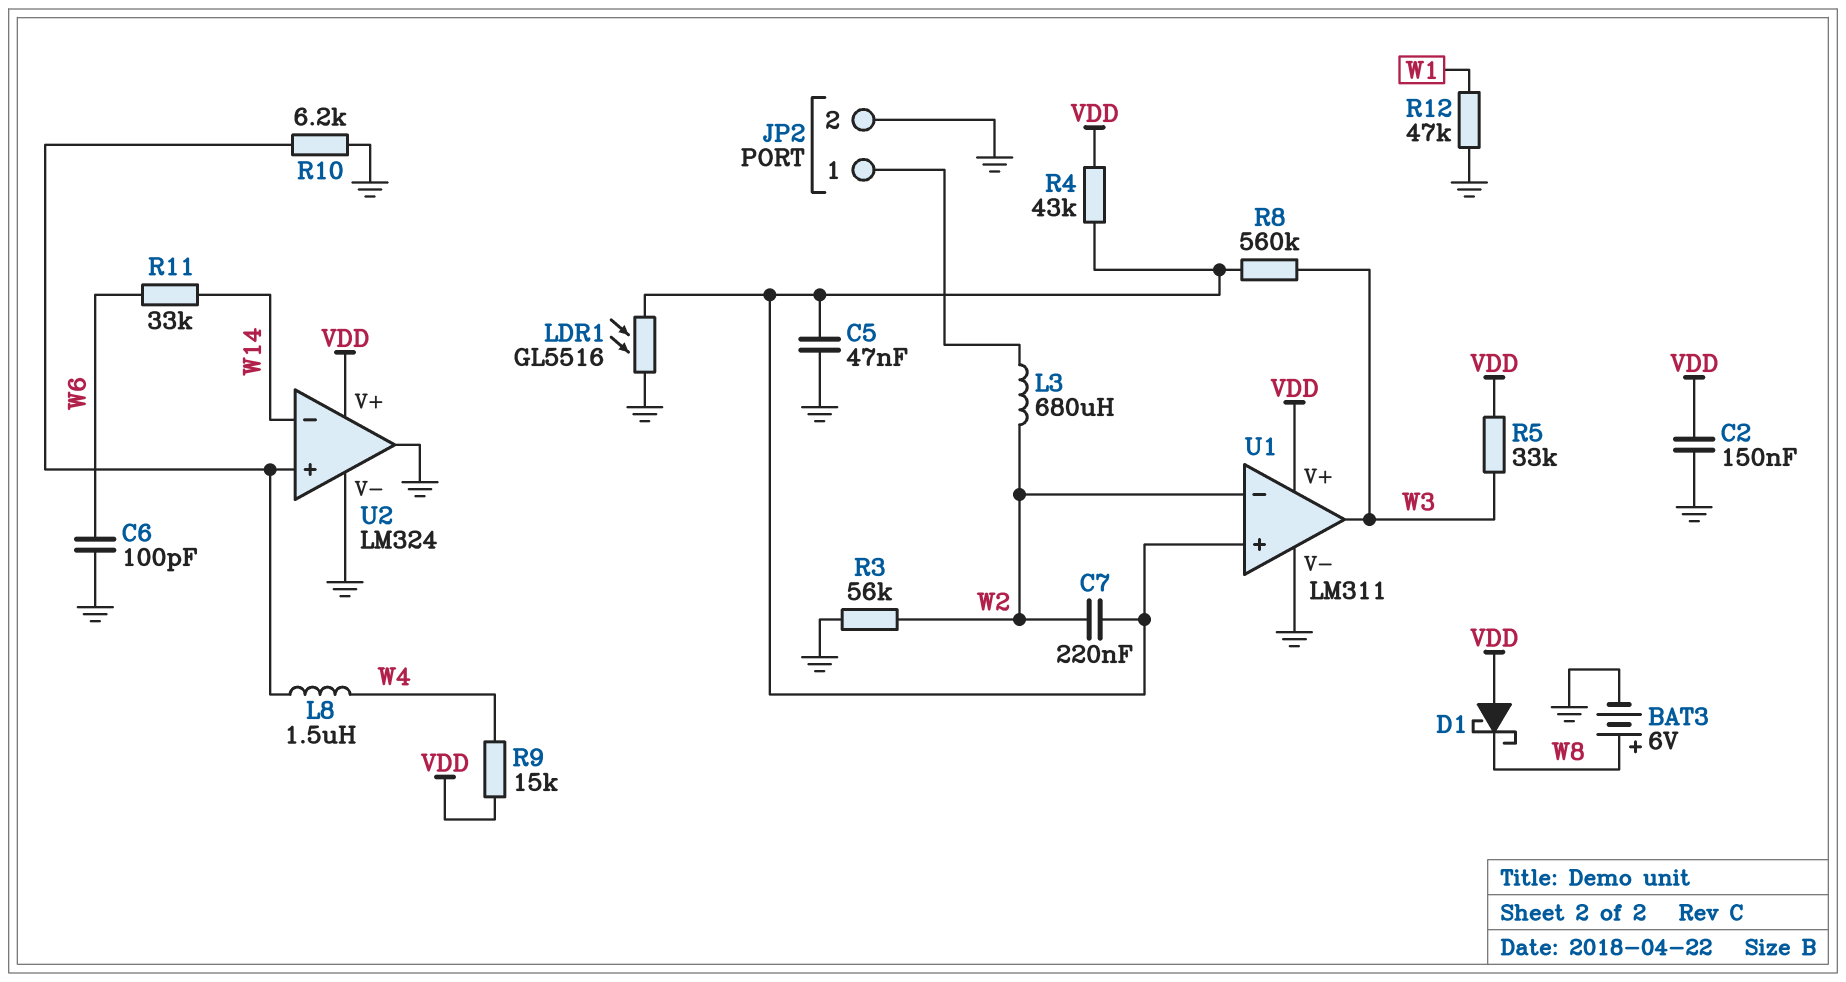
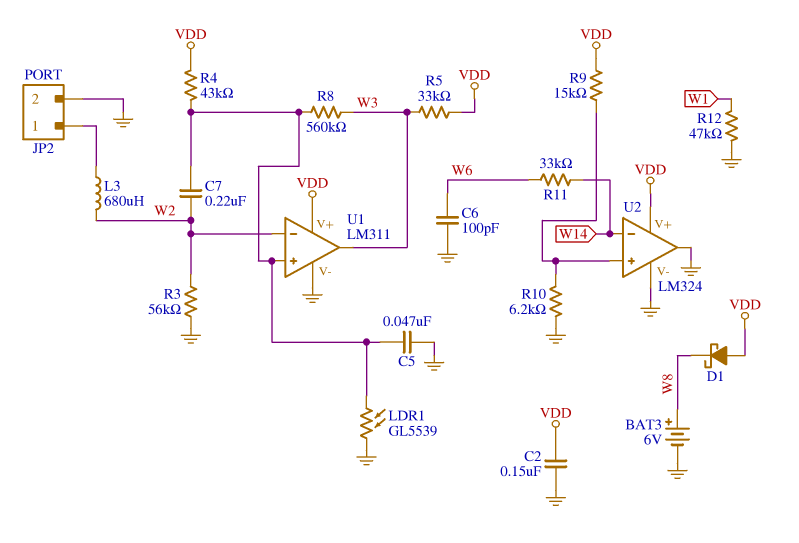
L8: 1.5uH (U2/in+, W4) -> none
LDR1: GL5516 (GND, U1/in+) -> GL5539 (GND, U1/in+)
R9: 15k (VDD, W4) -> 15k (U2/in+, VDD)

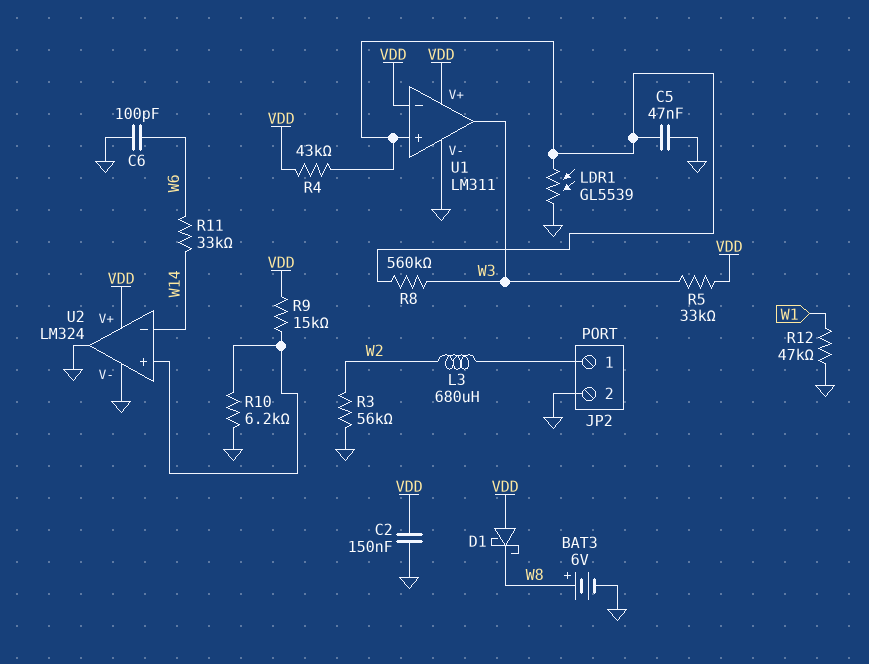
C7: 220nF (U1/in+, W2) -> none
U1 pin in-: W2 -> VDD

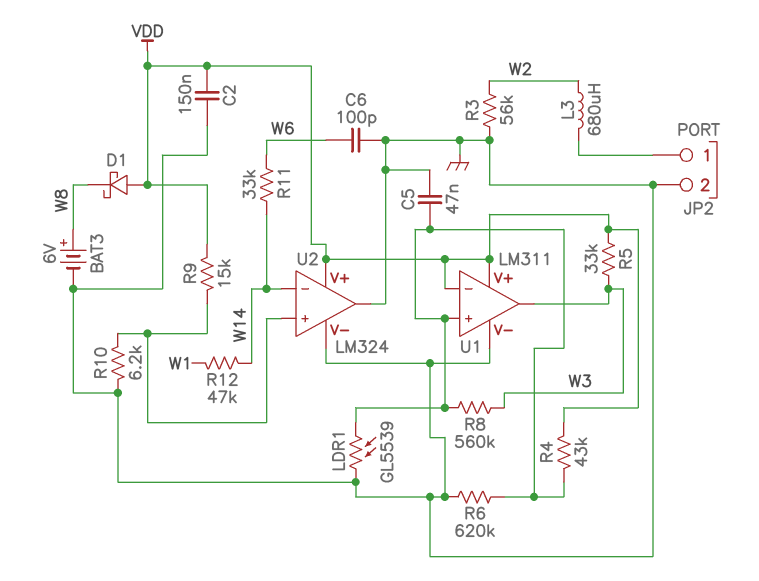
R6: none -> 620k (GND, U1/in+)
R12: 47k (GND, W1) -> 47k (W1, W14)

